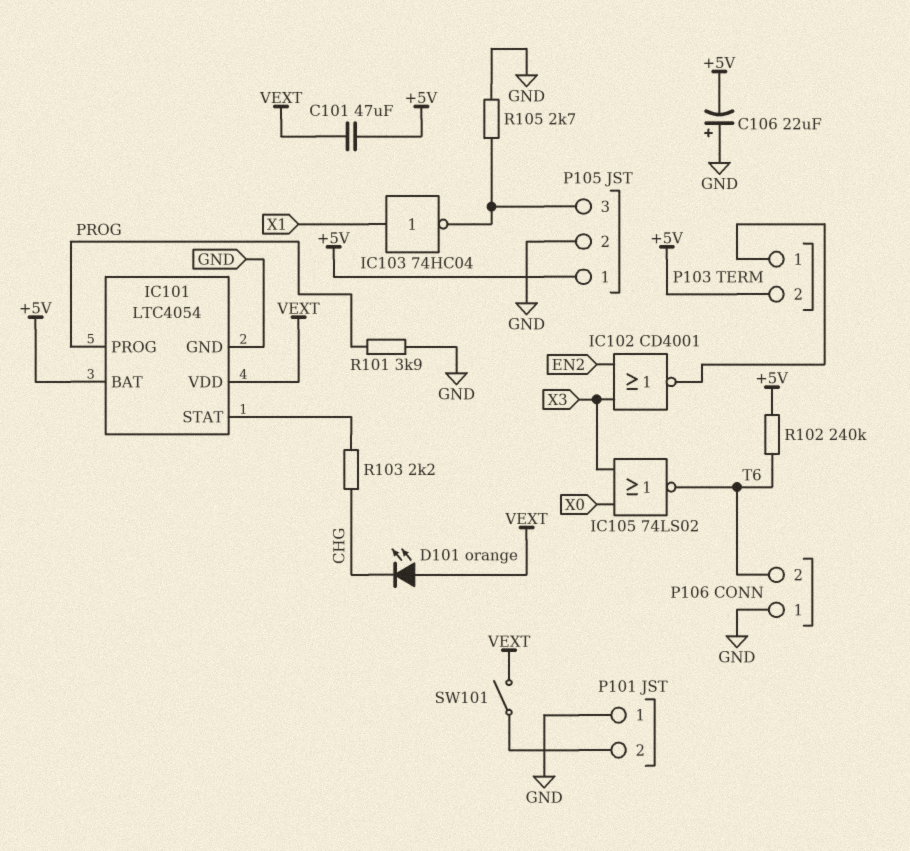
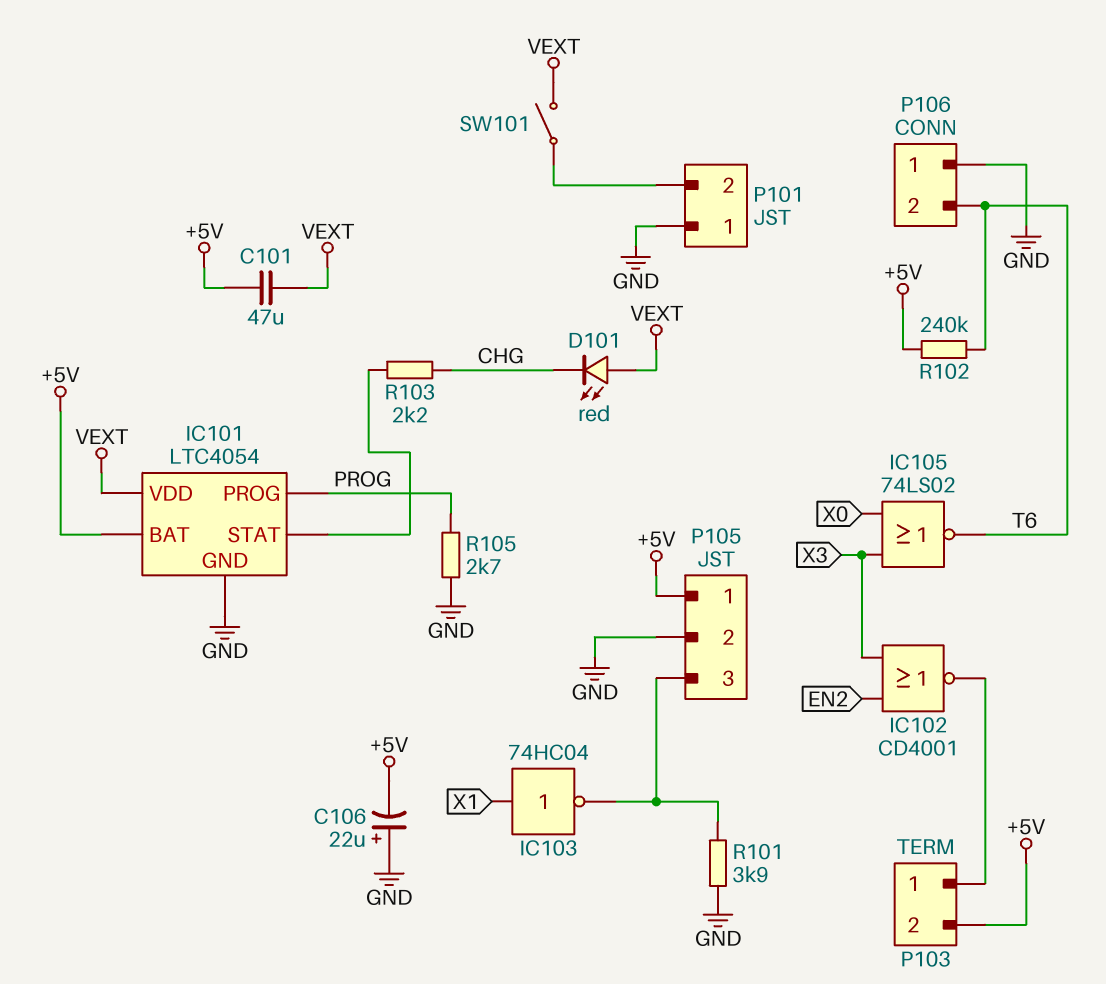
D101: LED orange (A VEXT, K CHG) -> LED red (A VEXT, K CHG)
R101: 3.9k (GND, PROG) -> 3.9k (GND, P105/3)
R105: 2.7k (GND, P105/3) -> 2.7k (GND, PROG)

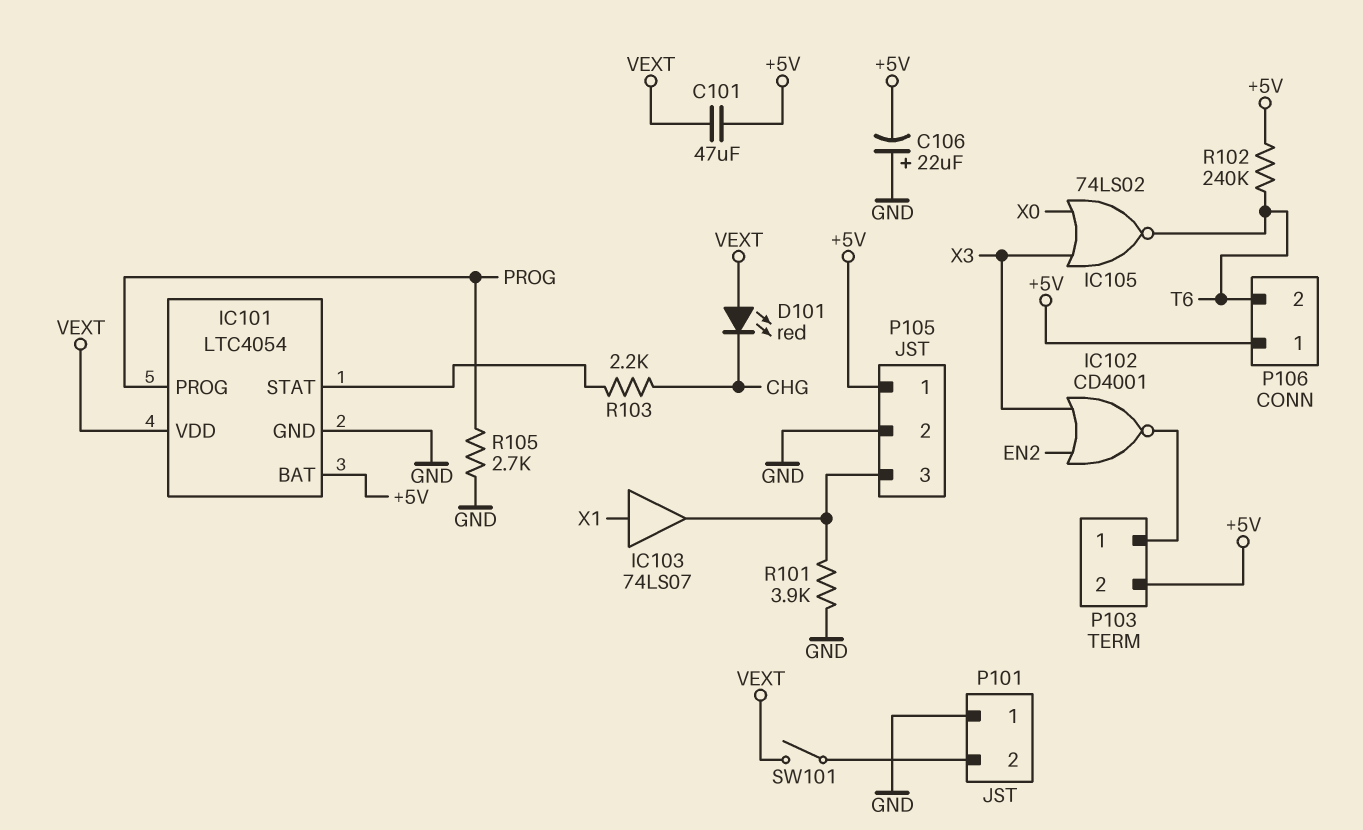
IC103: NOT 74HC04 (in X1, out P105/3) -> buffer 74LS07 (in X1, out P105/3)
P106 pin 1: GND -> +5V

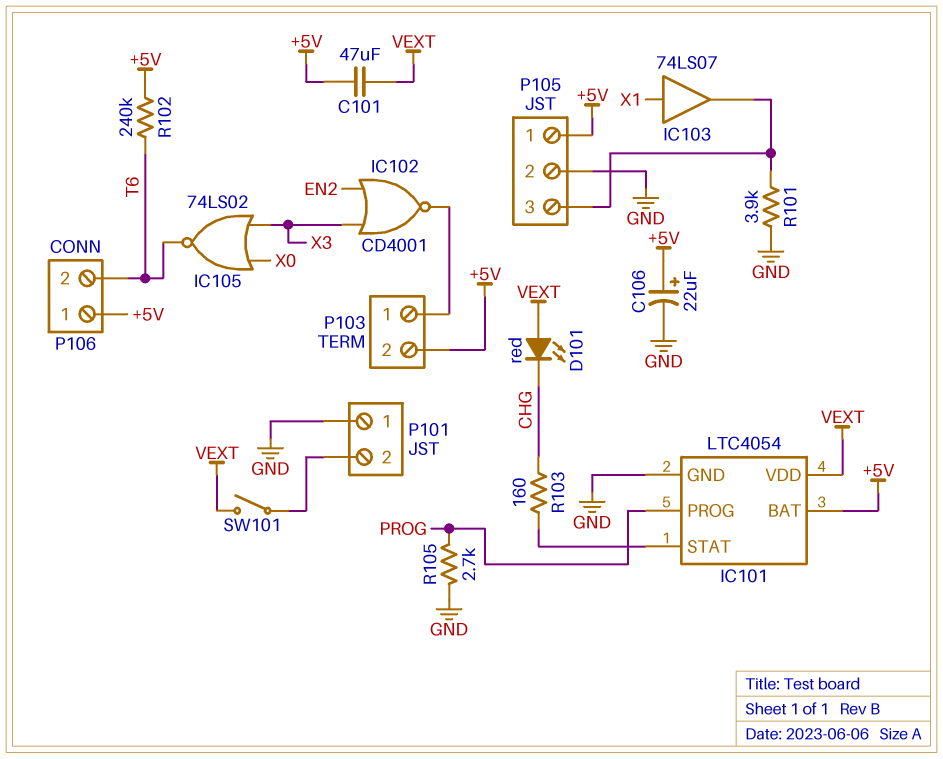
C106: 22uF (plus GND, minus +5V) -> 22uF (plus +5V, minus GND)
R103: 2.2k (CHG, IC101/STAT) -> 160 (CHG, IC101/STAT)

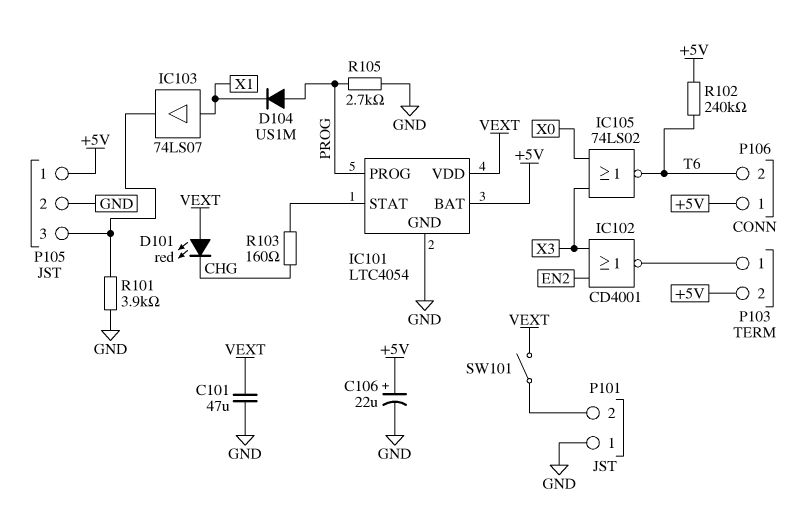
C101: 47uF (+5V, VEXT) -> 47uF (GND, VEXT)
D104: none -> diode US1M (A PROG, K X1)

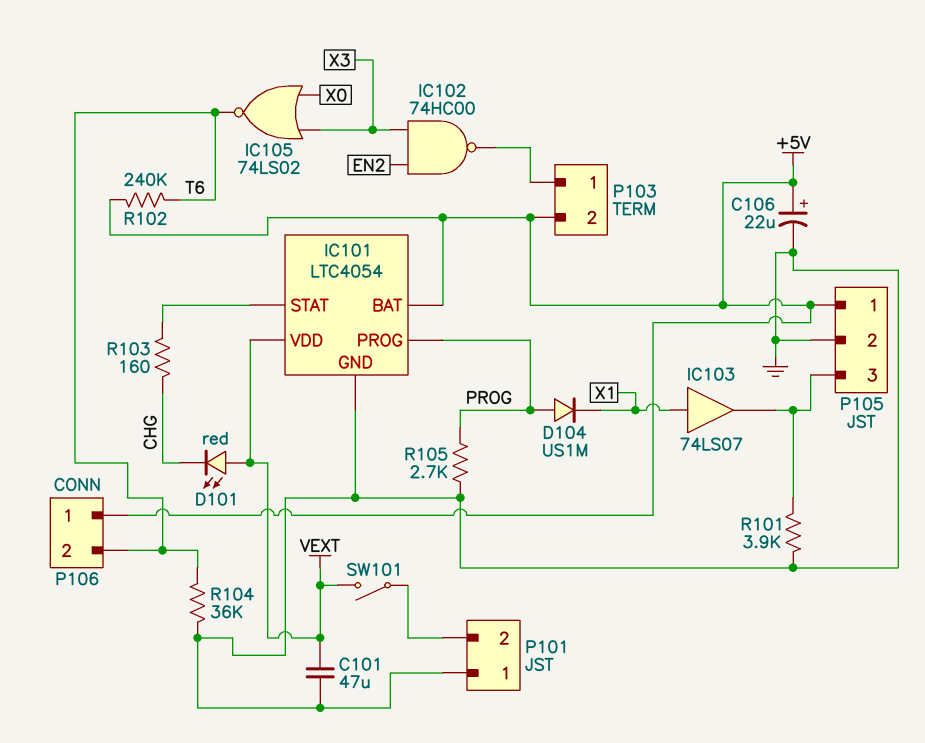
IC102: NOR CD4001 (in EN2, in X3, out P103/1) -> NAND 74HC00 (in EN2, in X3, out P103/1)
R104: none -> 36k (GND, T6)

